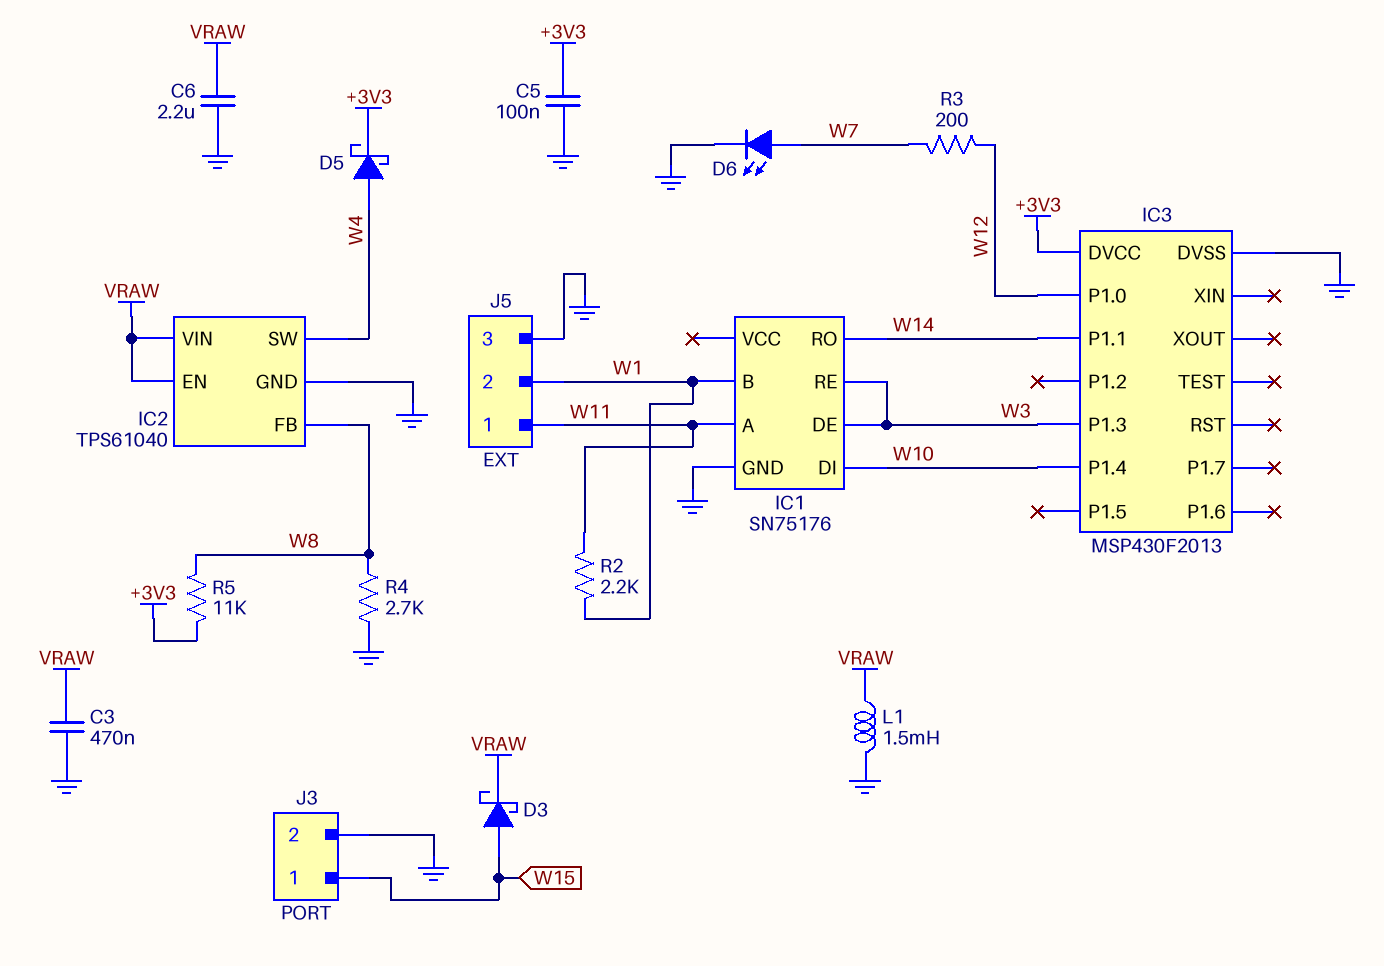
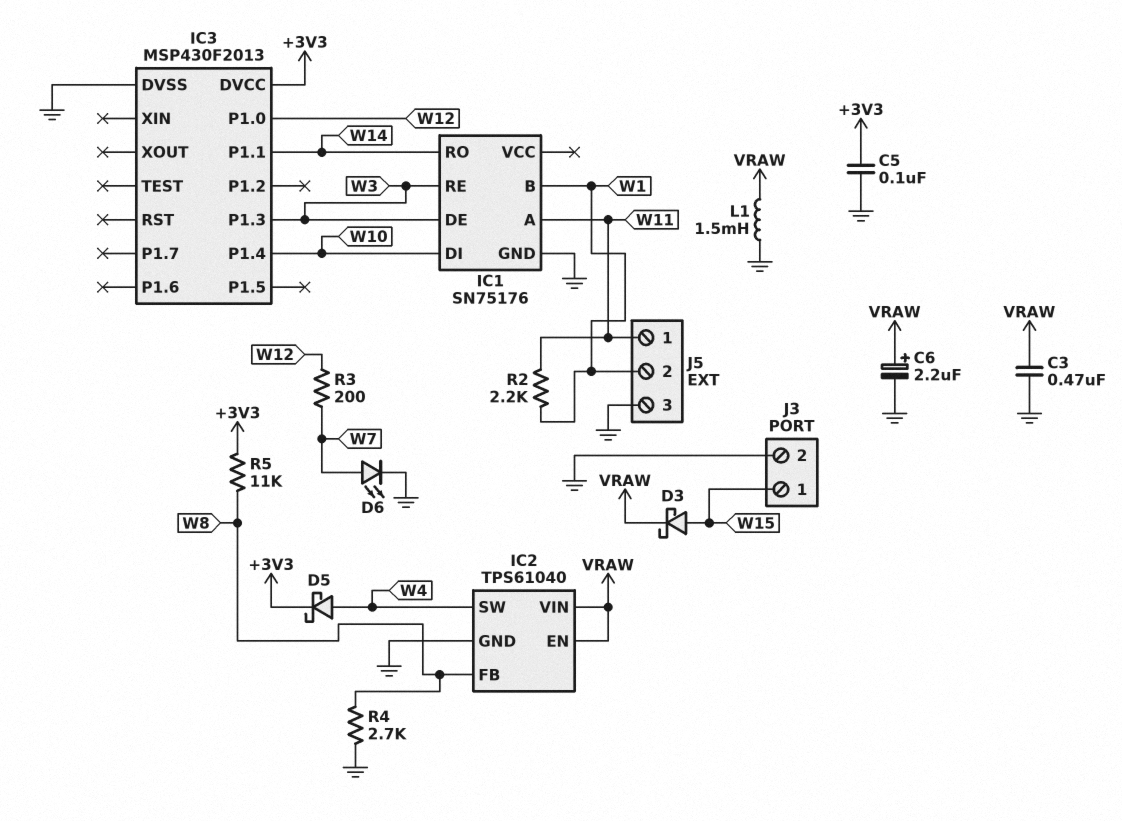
C6: 2.2uF (GND, VRAW) -> 2.2uF (plus VRAW, minus GND)

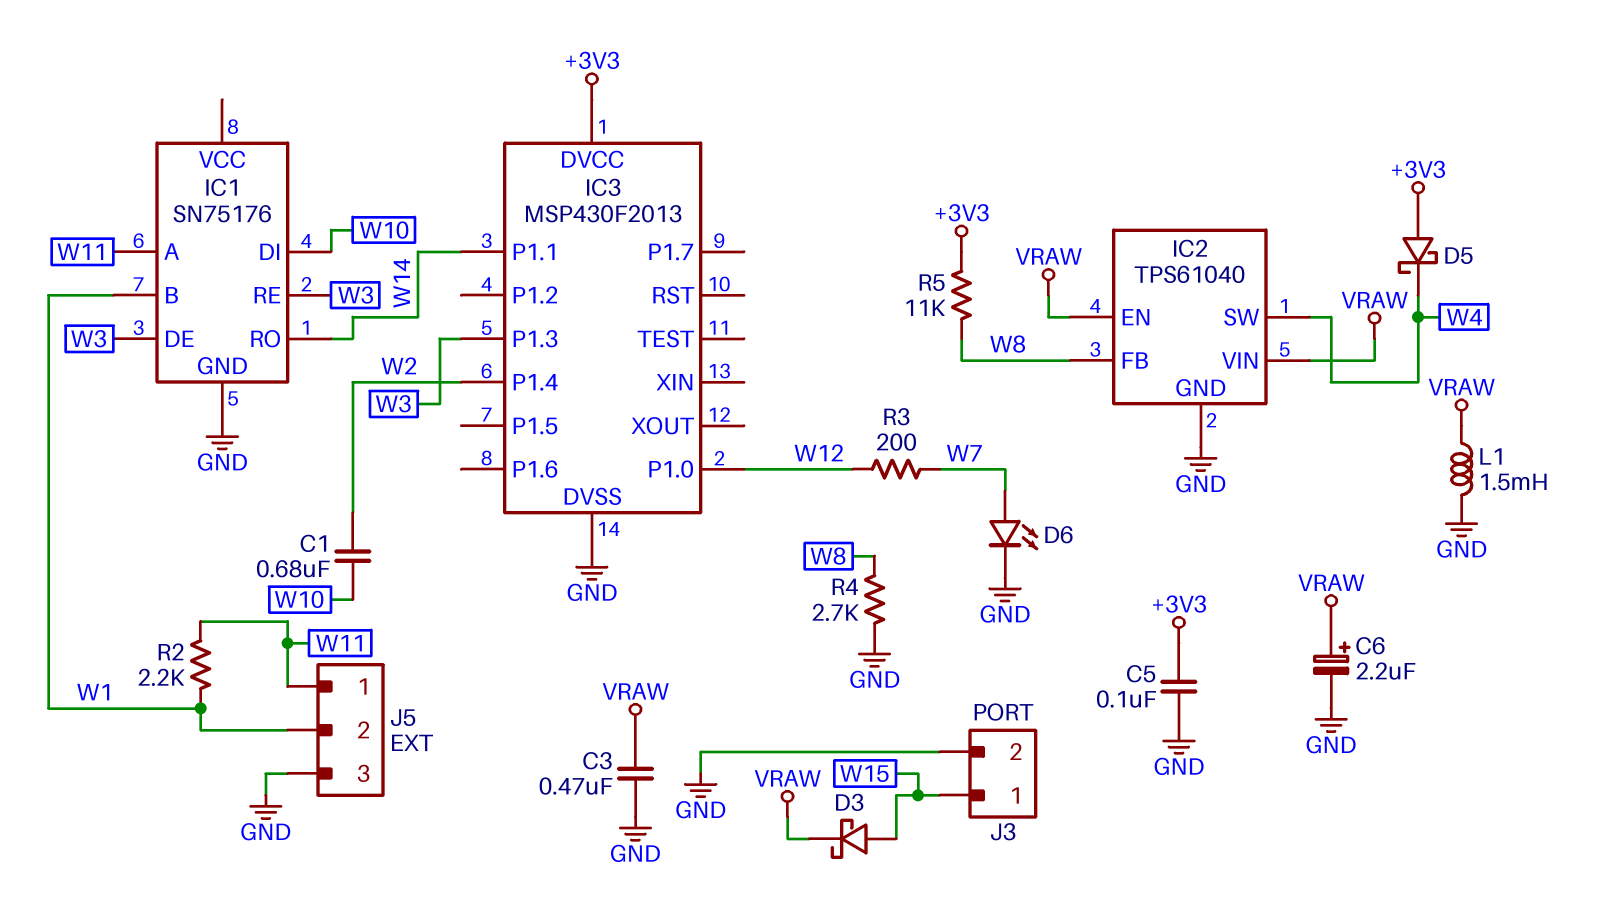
C1: none -> 680nF (W2, W10)
D5: schottky (A W4, K +3V3) -> schottky (A +3V3, K W4)
IC3 pin P1.4: W10 -> W2

